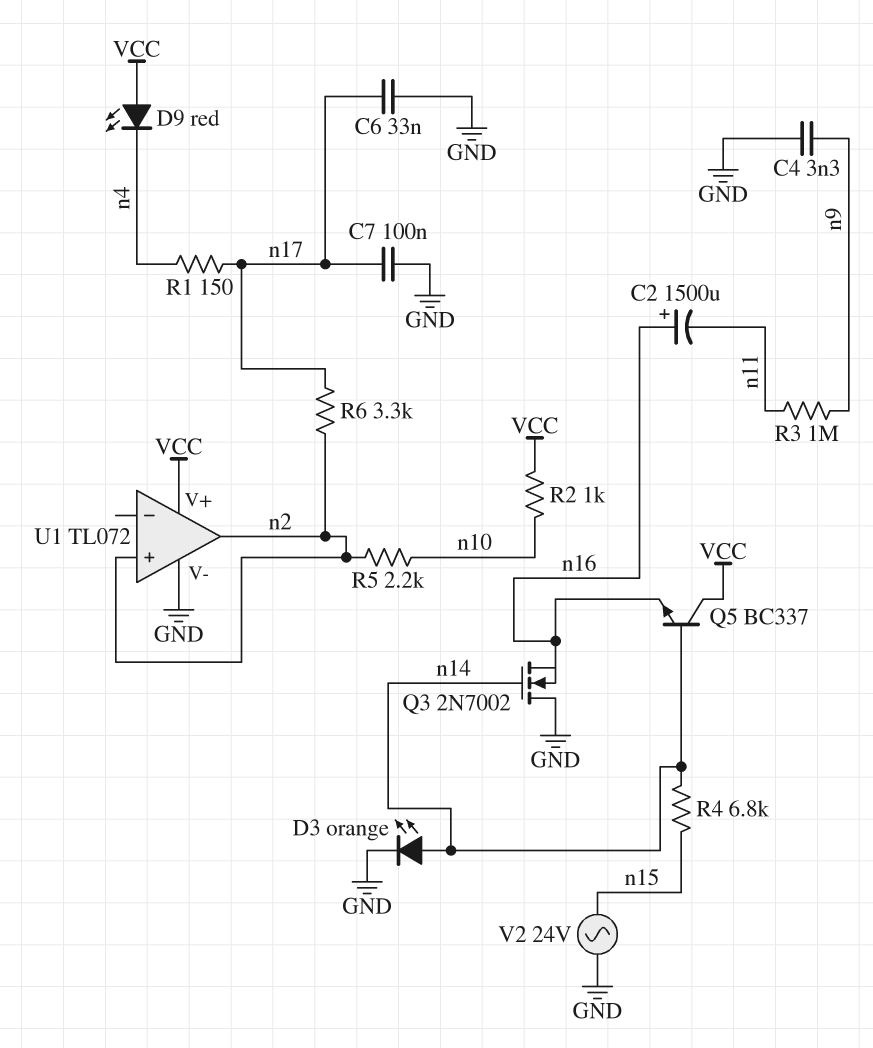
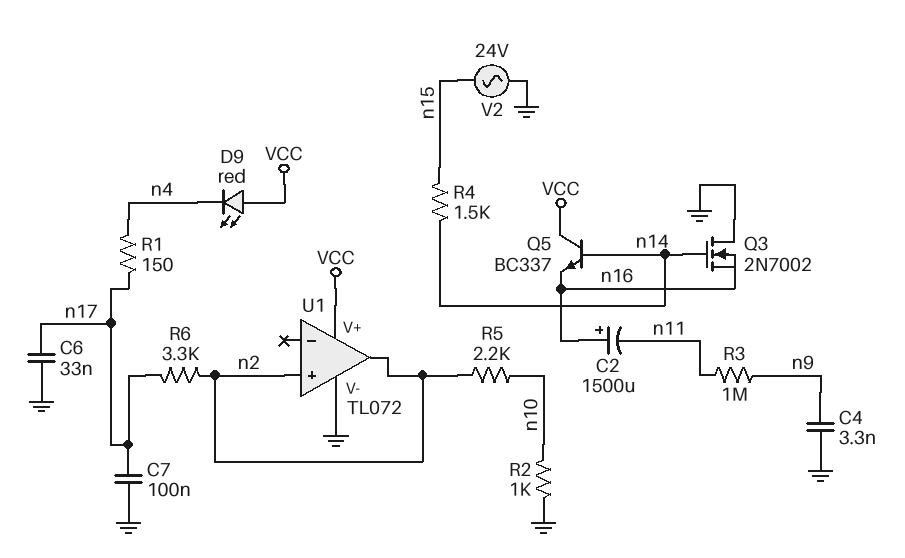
D3: LED orange (A n14, K GND) -> none
R2: 1k (VCC, n10) -> 1k (GND, n10)
R4: 6.8k (n14, n15) -> 1.5k (n14, n15)

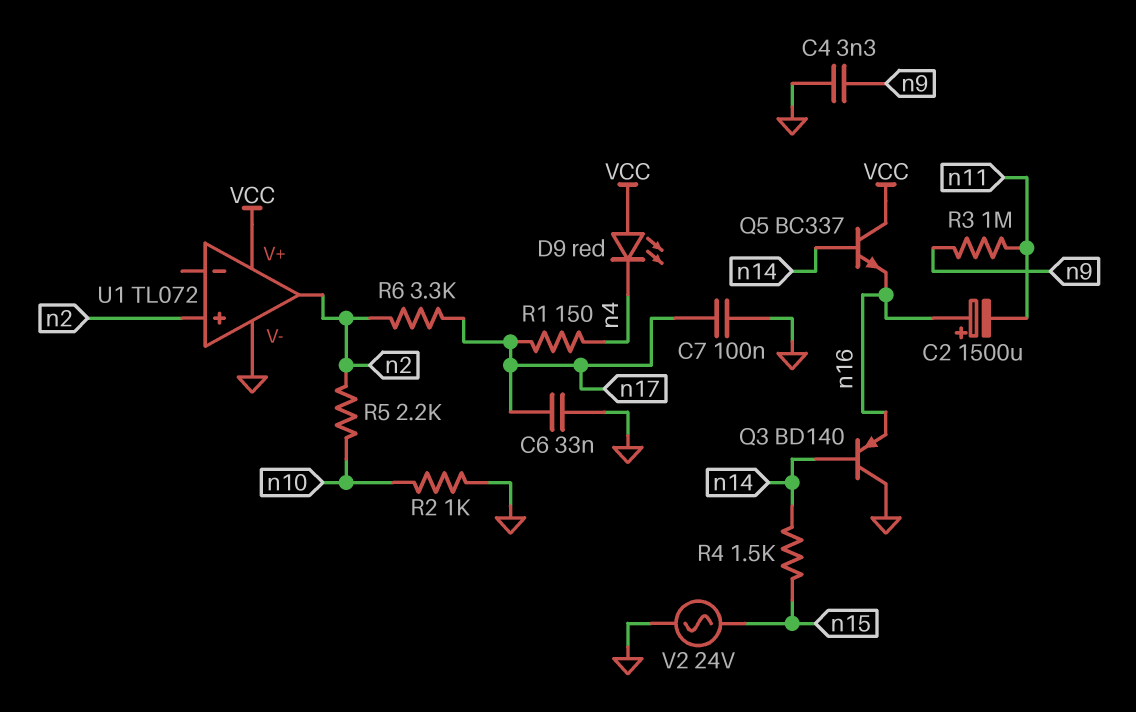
Q3: NMOS 2N7002 (G n14, D GND, S n16) -> PNP BD140 (B n14, C GND, E n16)

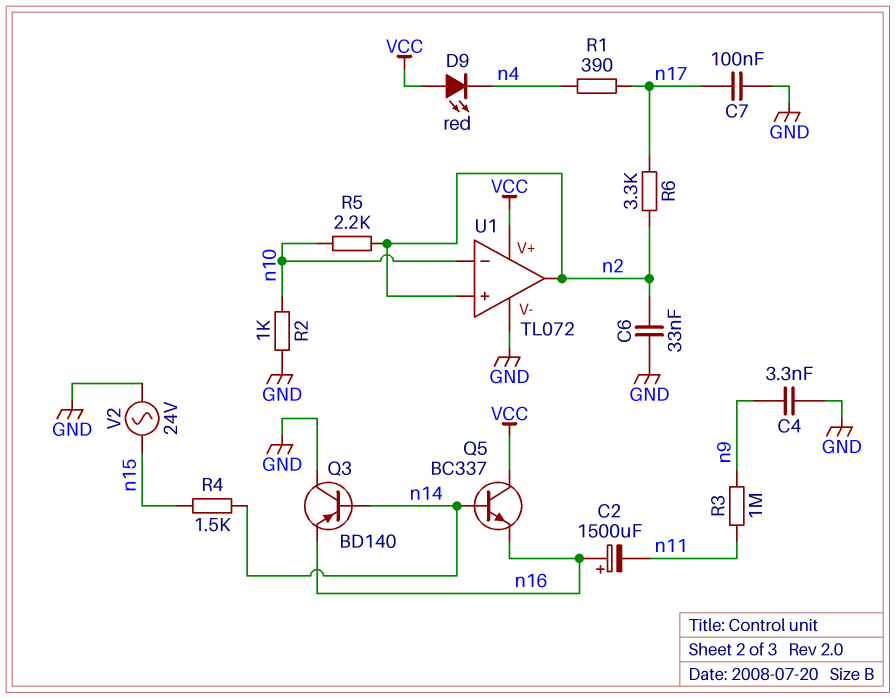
C6: 33nF (GND, n17) -> 33nF (GND, n2)
R1: 150 (n4, n17) -> 390 (n4, n17)
U1 pin in-: none -> n10

